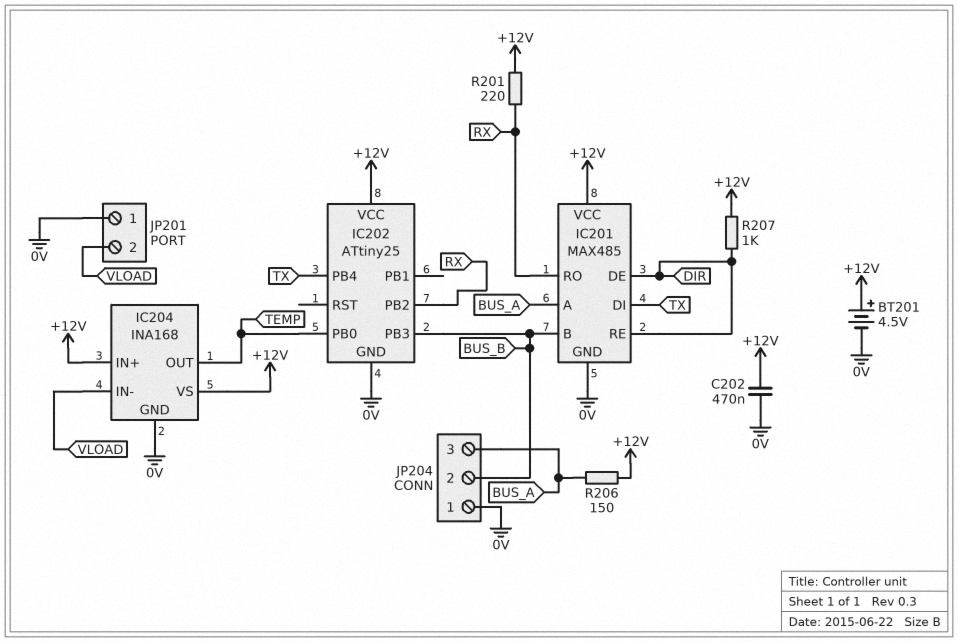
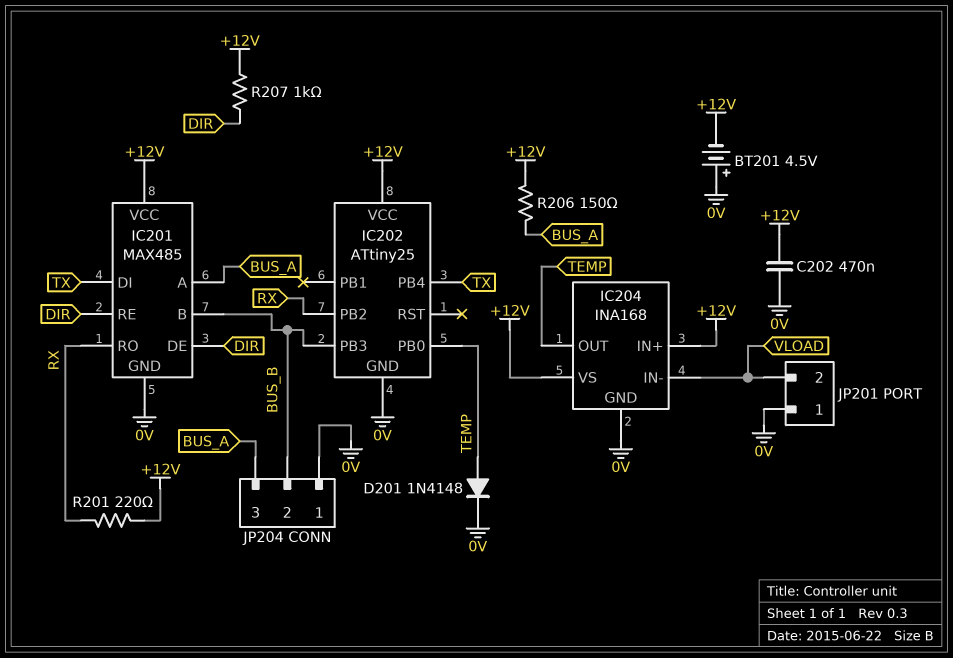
BT201: 4.5V (plus +12V, minus 0V) -> 4.5V (plus 0V, minus +12V)
D201: none -> diode 1N4148 (A TEMP, K 0V)

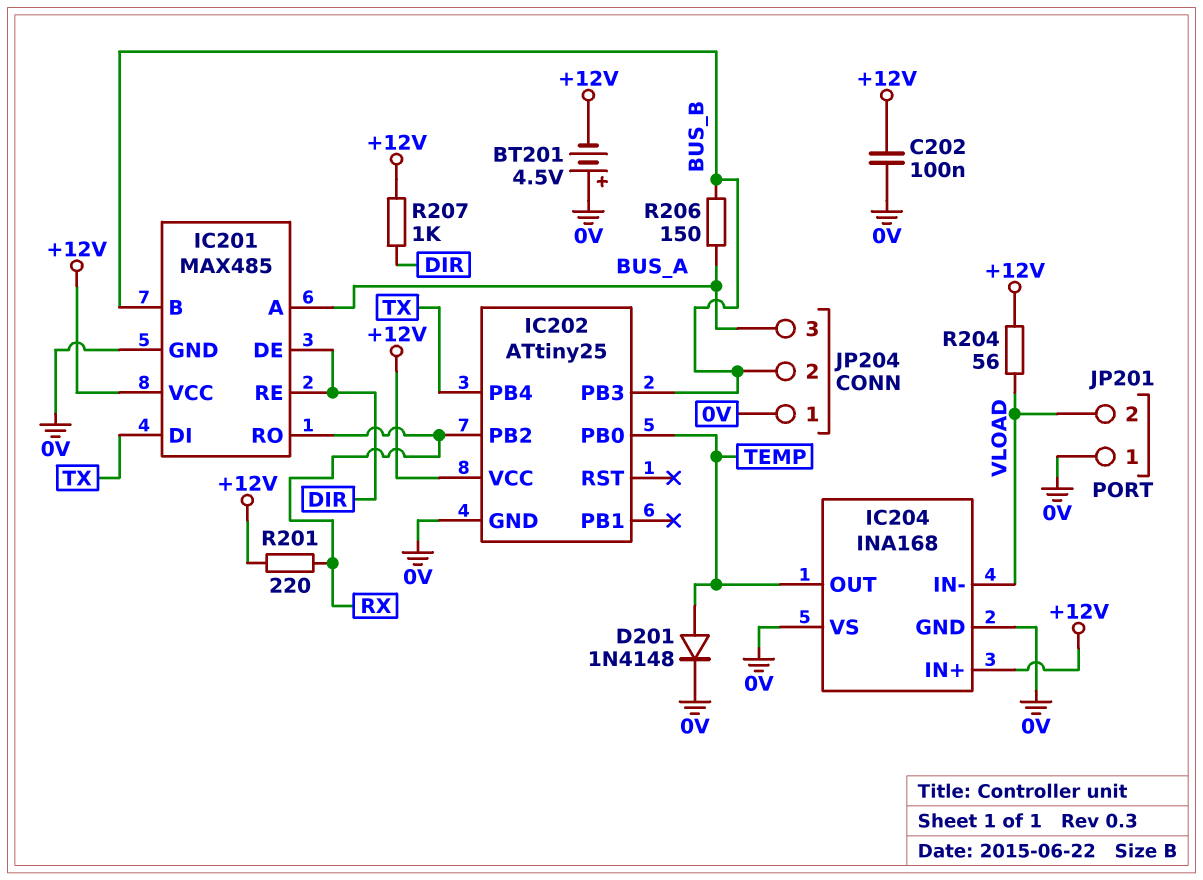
C202: 470nF (+12V, 0V) -> 100nF (+12V, 0V)
IC204 pin VS: +12V -> 0V
R204: none -> 56 (+12V, VLOAD)
R206: 150 (+12V, BUS_A) -> 150 (BUS_A, BUS_B)

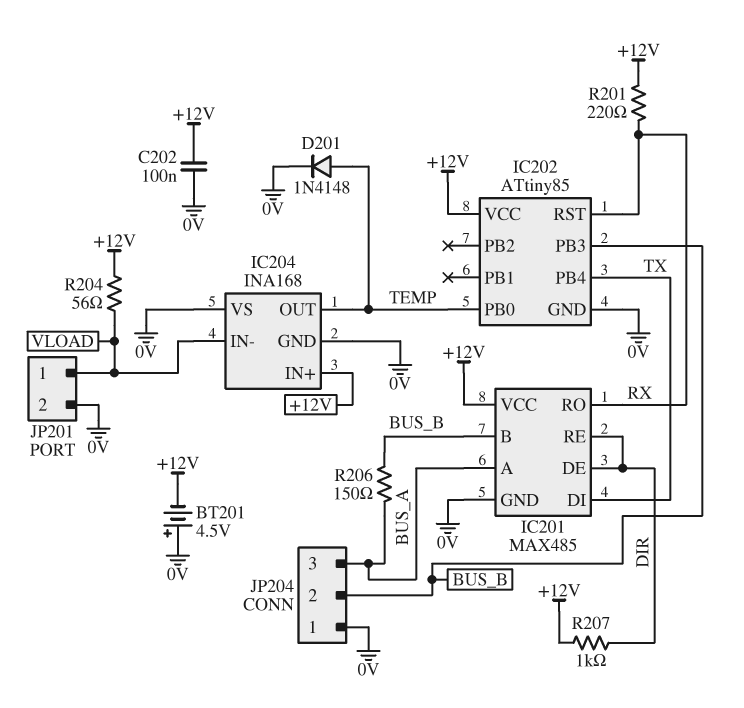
IC202: ATtiny25 -> ATtiny85
IC202 pin PB2: RX -> none
IC202 pin RST: none -> RX
JP201 pin 1: 0V -> VLOAD
JP201 pin 2: VLOAD -> 0V

